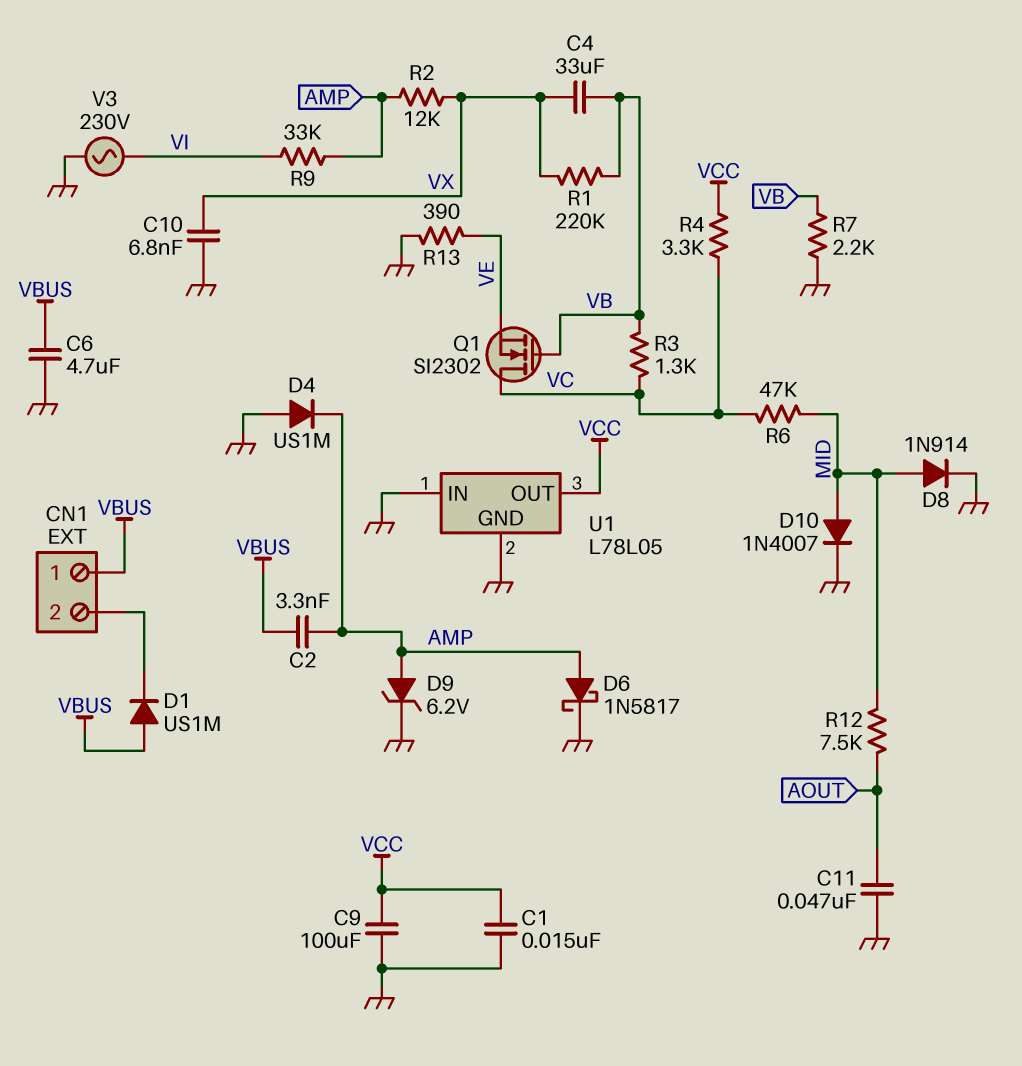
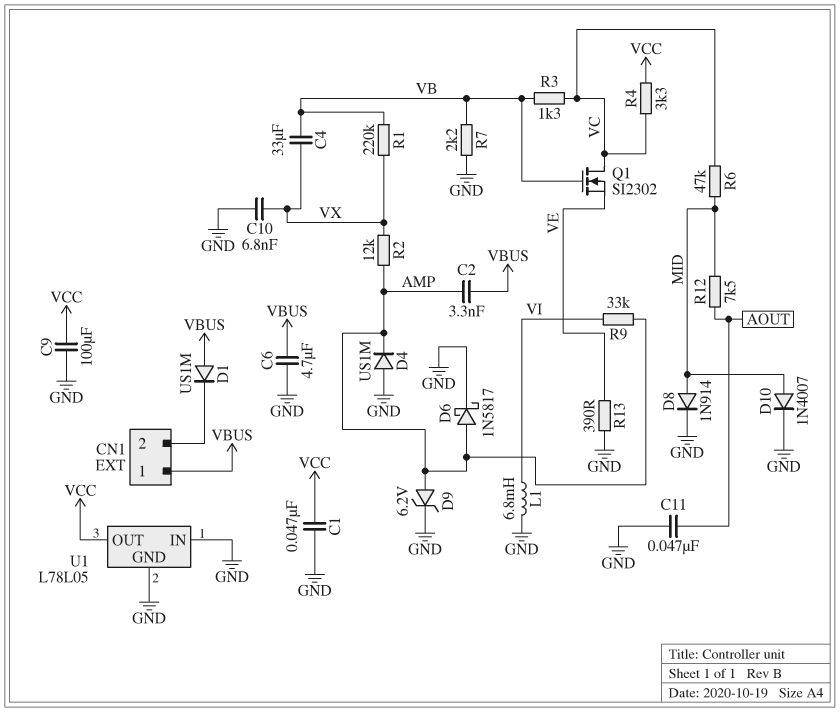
C1: 15nF (GND, VCC) -> 47nF (GND, VCC)
L1: none -> 6.8mH (GND, VI)
V3: AC 230V (GND, VI) -> none

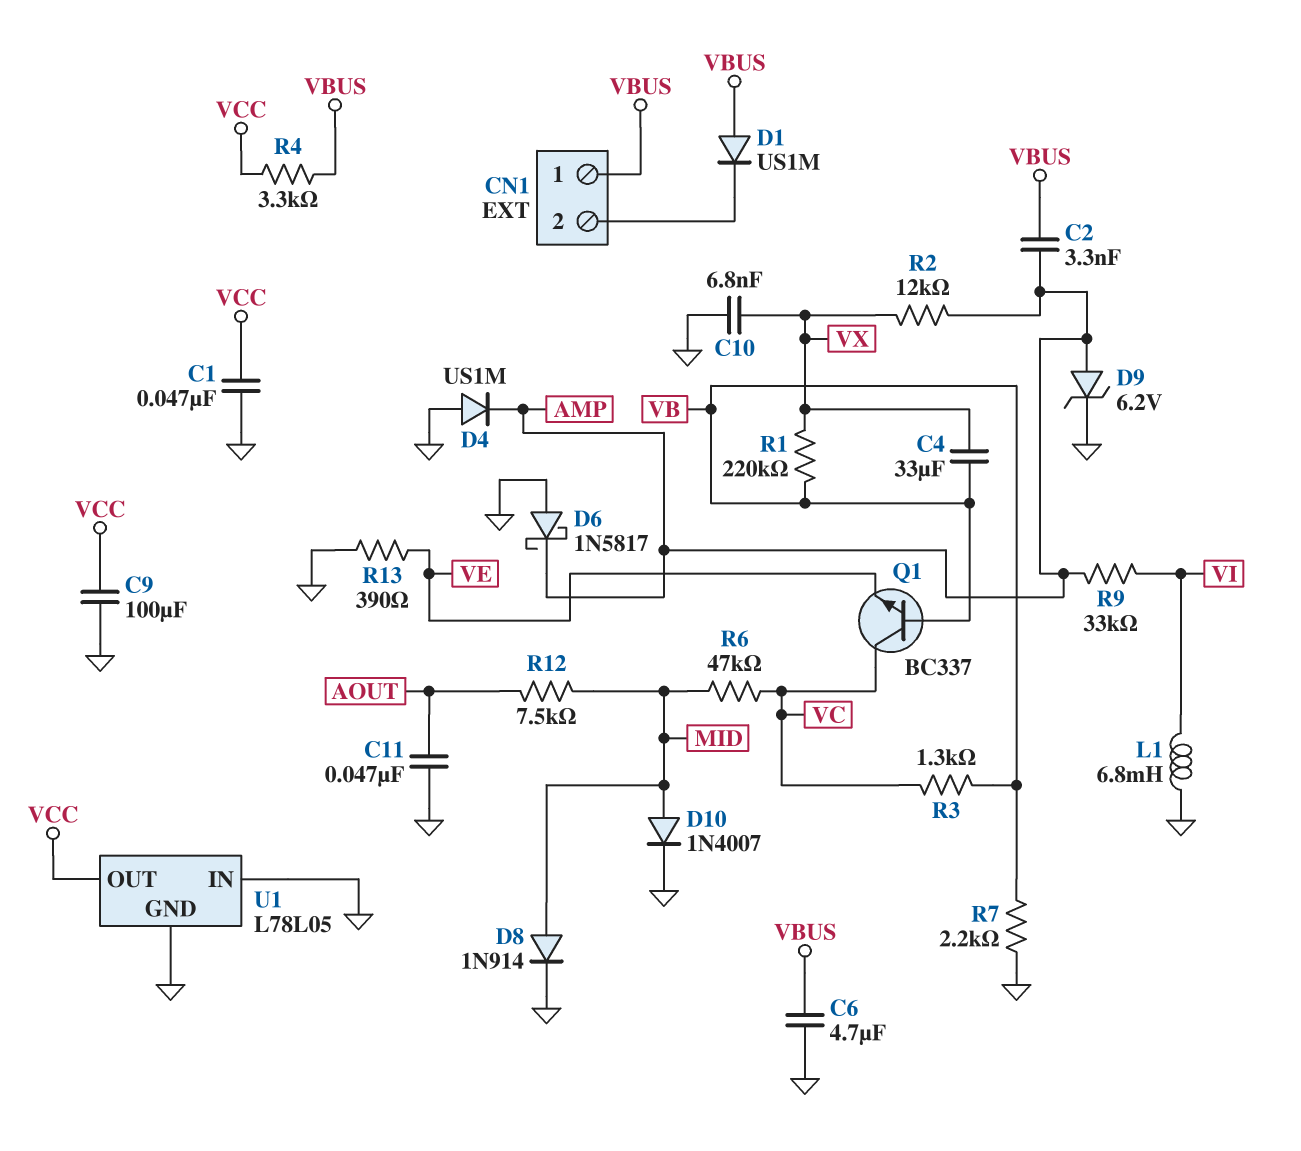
D6: schottky 1N5817 (A AMP, K GND) -> schottky 1N5817 (A GND, K AMP)
Q1: NMOS SI2302 (G VB, D VC, S VE) -> NPN BC337 (B VB, C VC, E VE)
R4: 3.3k (VC, VCC) -> 3.3k (VBUS, VCC)

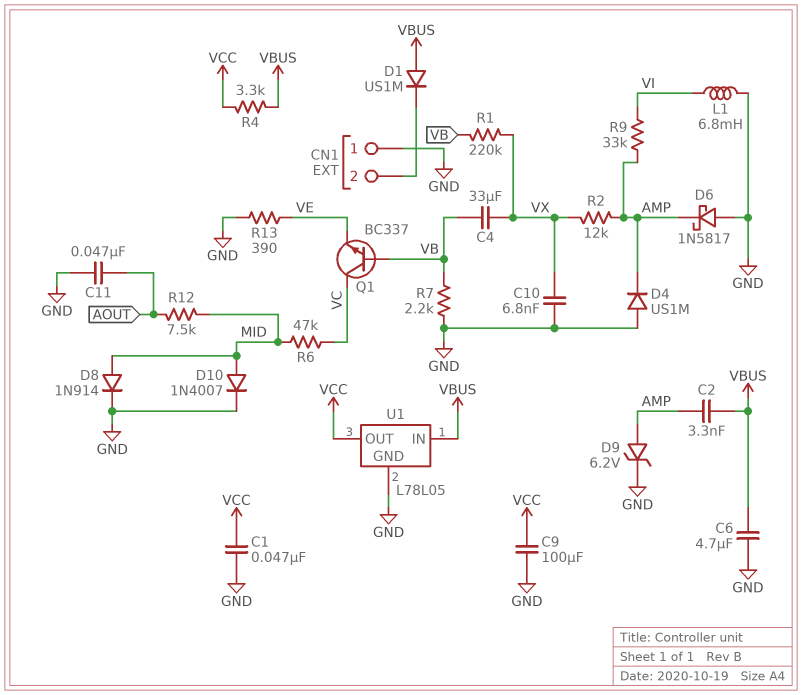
CN1 pin 1: VBUS -> GND
R3: 1.3k (VB, VC) -> none
U1 pin IN: GND -> VBUS

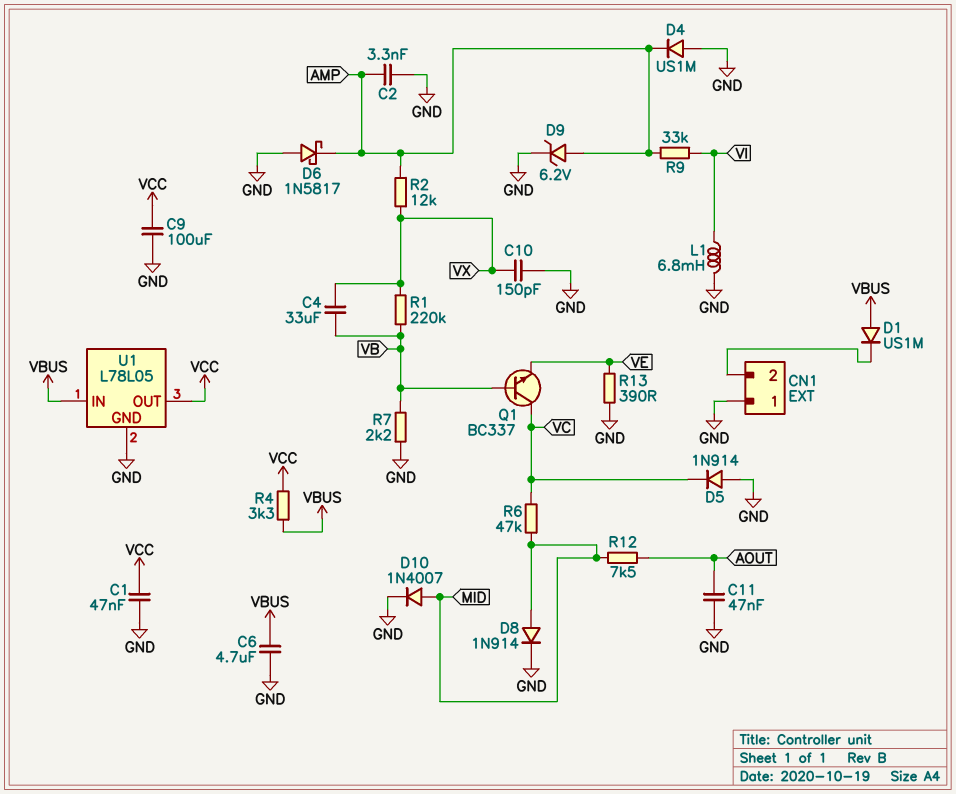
C2: 3.3nF (AMP, VBUS) -> 3.3nF (AMP, GND)
C10: 6.8nF (GND, VX) -> 150pF (GND, VX)
D5: none -> diode 1N914 (A GND, K VC)

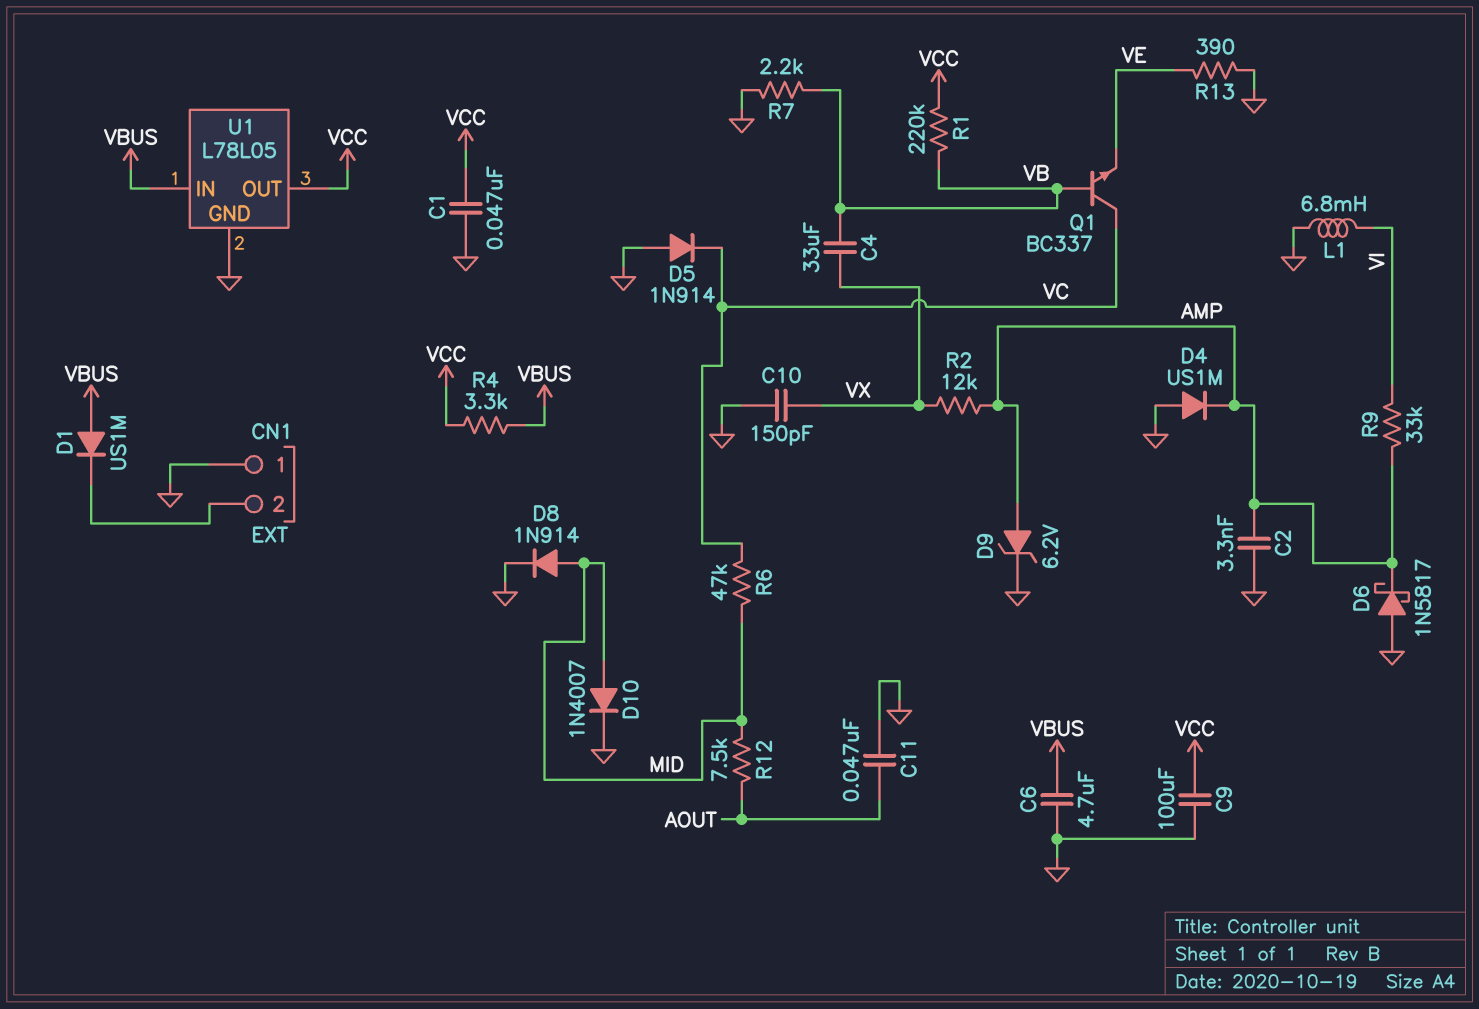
R1: 220k (VB, VX) -> 220k (VB, VCC)

